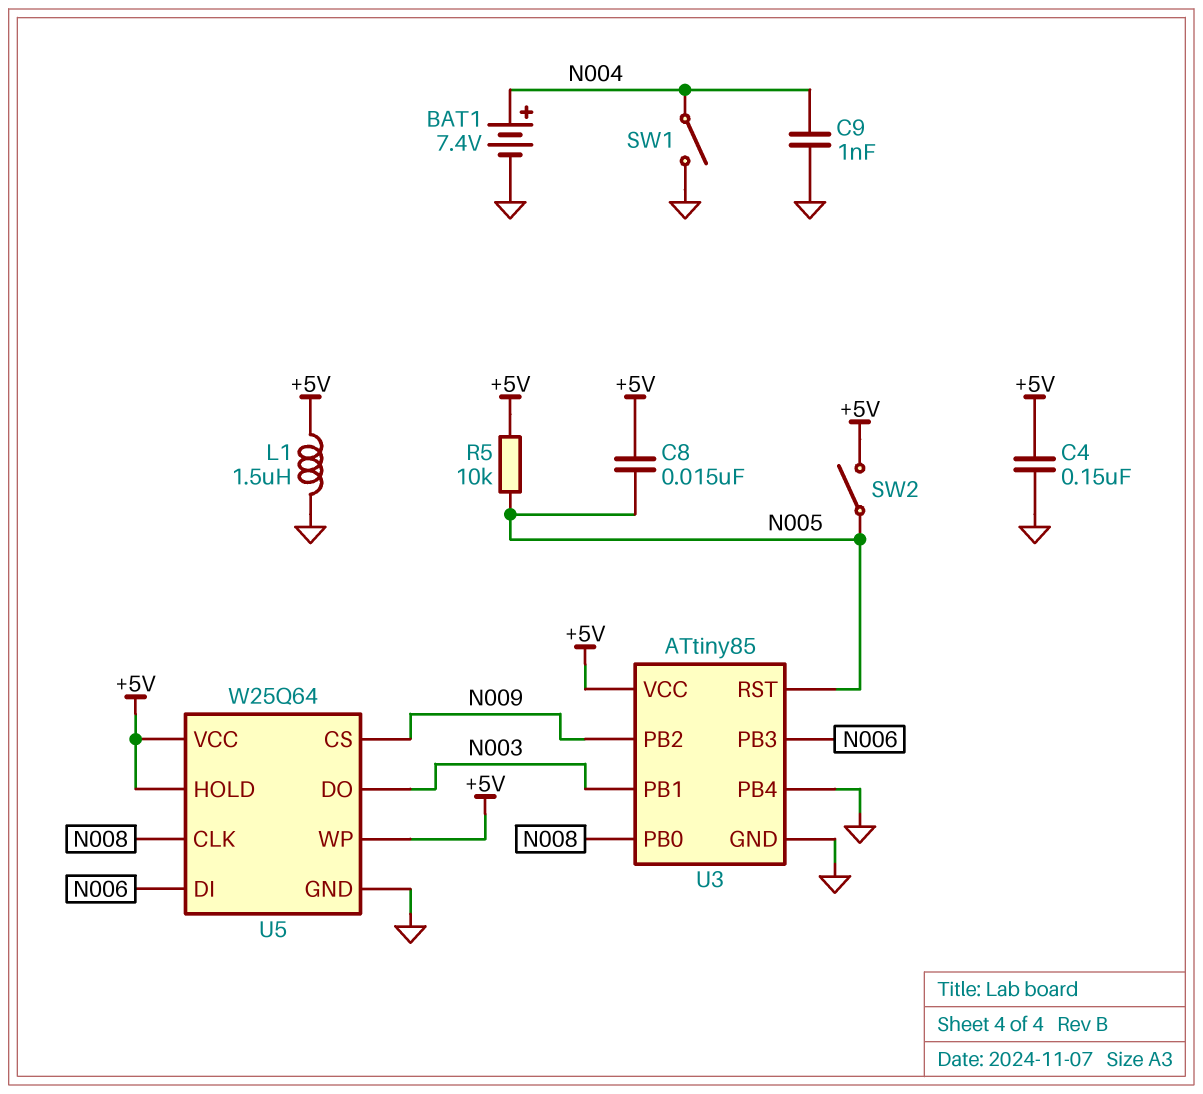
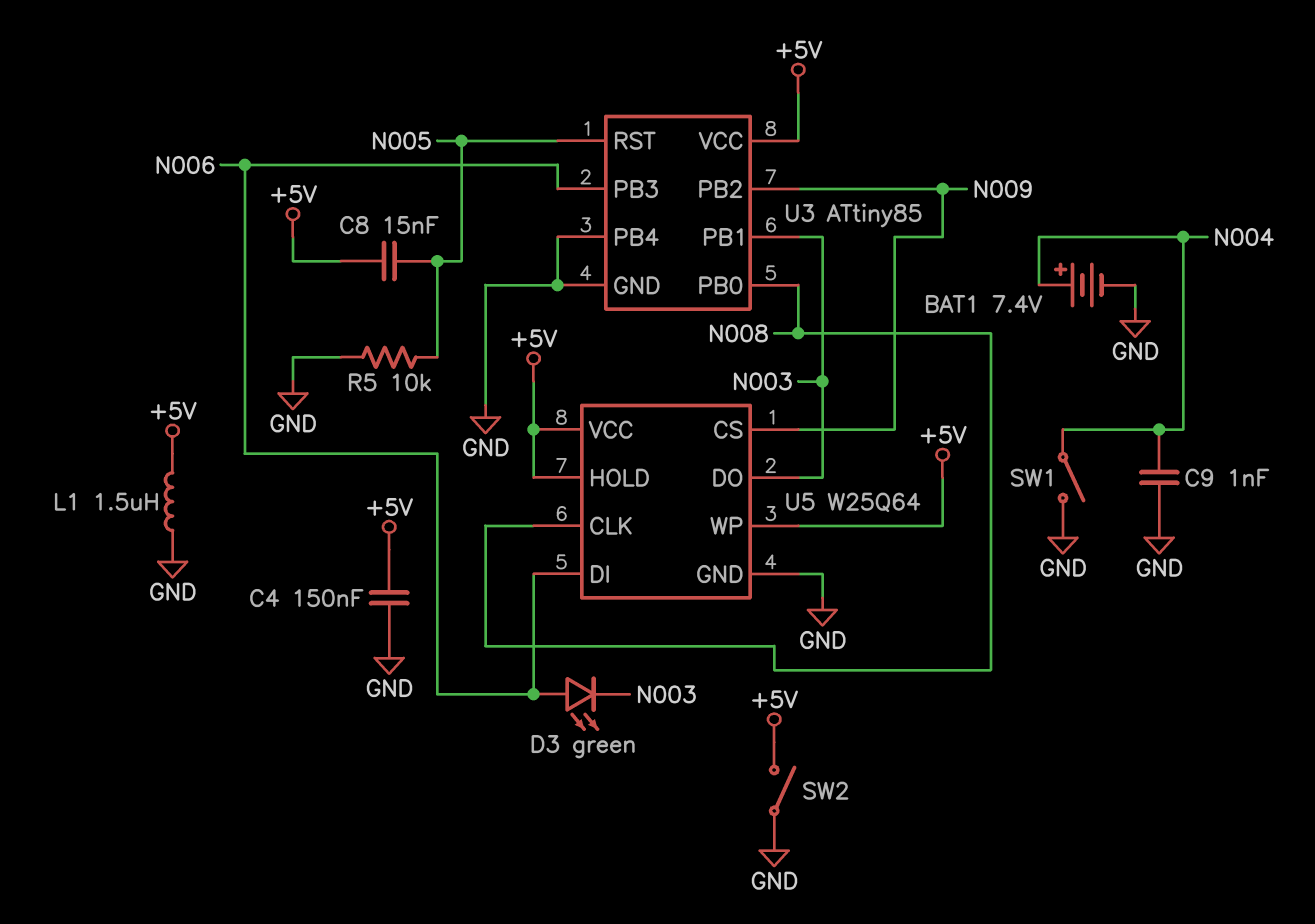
D3: none -> LED green (A N006, K N003)
R5: 10k (+5V, N005) -> 10k (GND, N005)
SW2: switch (+5V, N005) -> switch (+5V, GND)

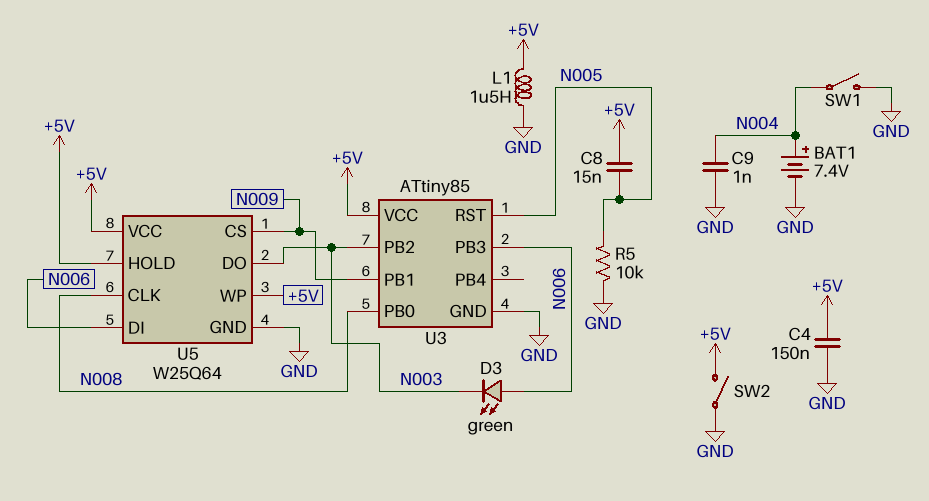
U3 pin PB1: N003 -> N009
U3 pin PB2: N009 -> N003
U3 pin PB4: GND -> none

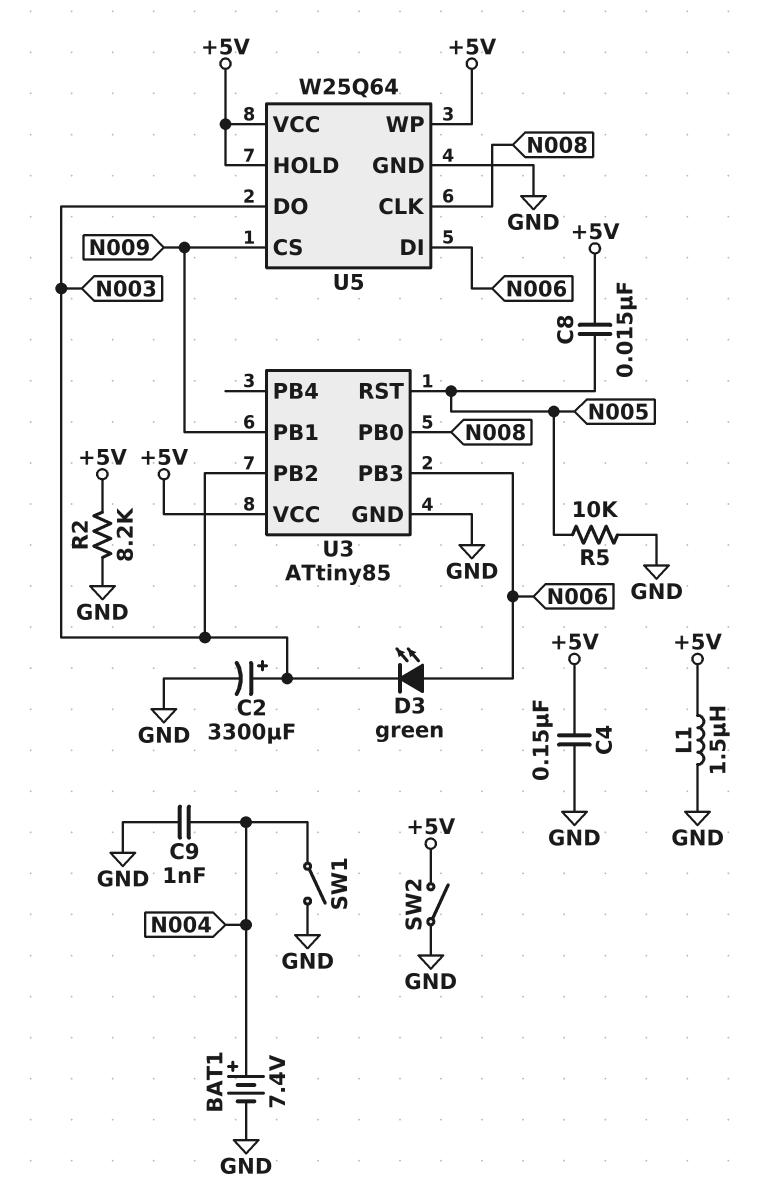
C2: none -> 3300uF (plus N003, minus GND)
R2: none -> 8.2k (+5V, GND)

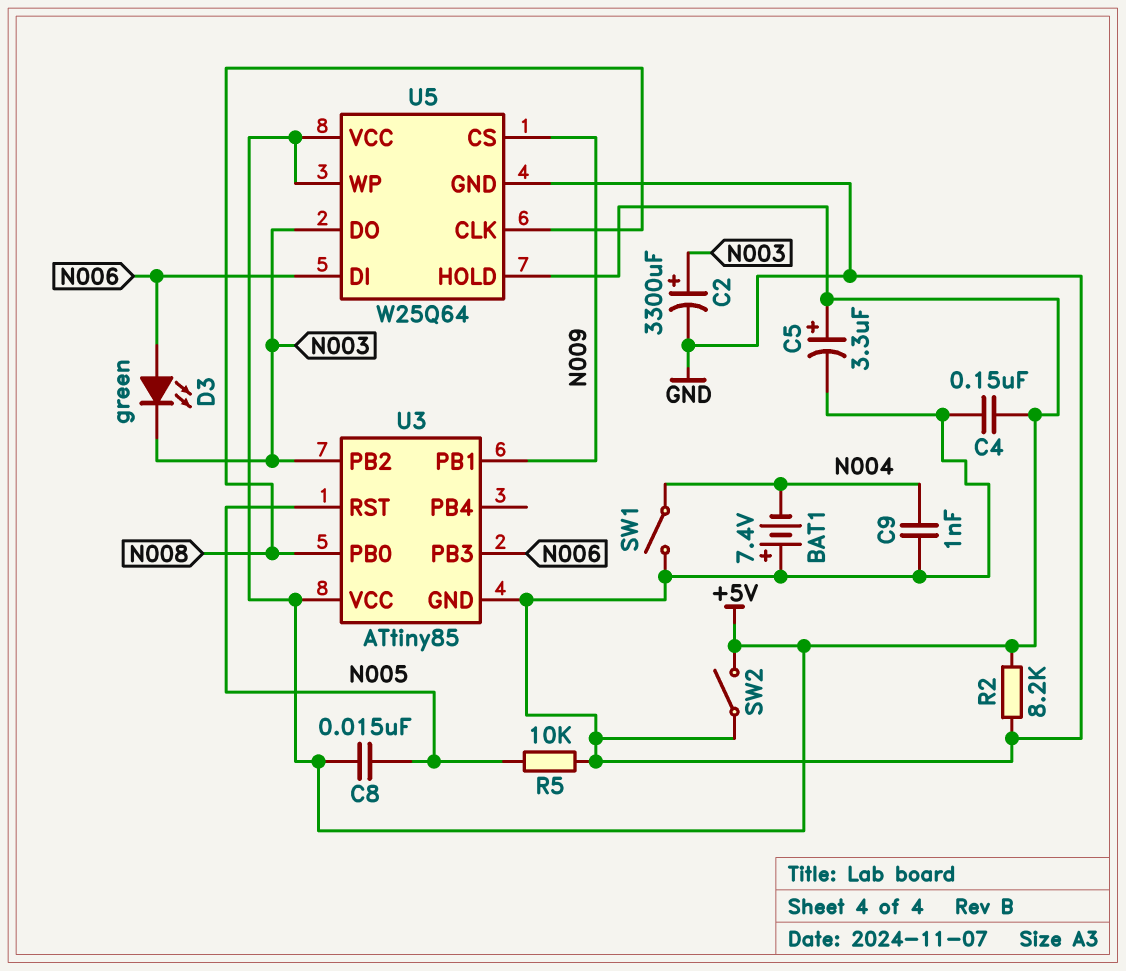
BAT1: 7.4V (plus N004, minus GND) -> 7.4V (plus GND, minus N004)
C5: none -> 3.3uF (plus +5V, minus GND)
L1: 1.5uH (+5V, GND) -> none

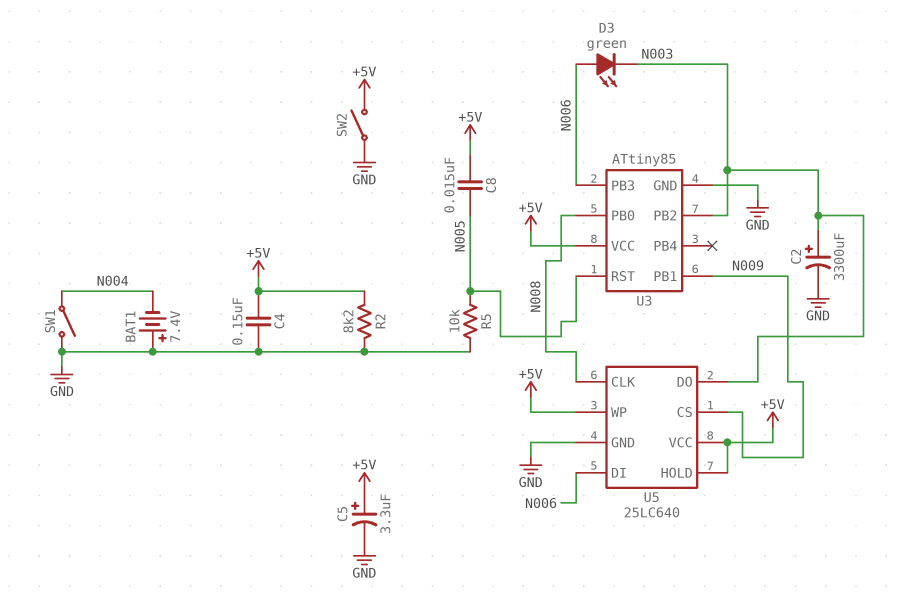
C9: 1nF (GND, N004) -> none
U5: W25Q64 -> 25LC640

